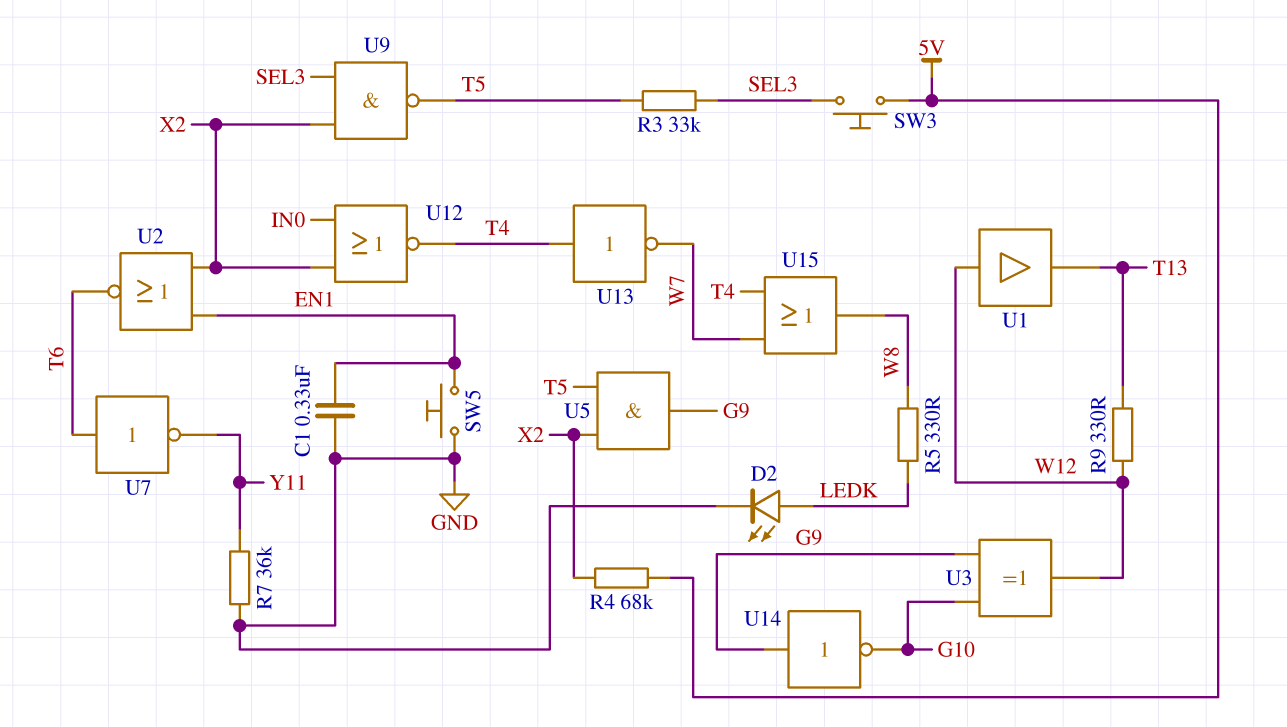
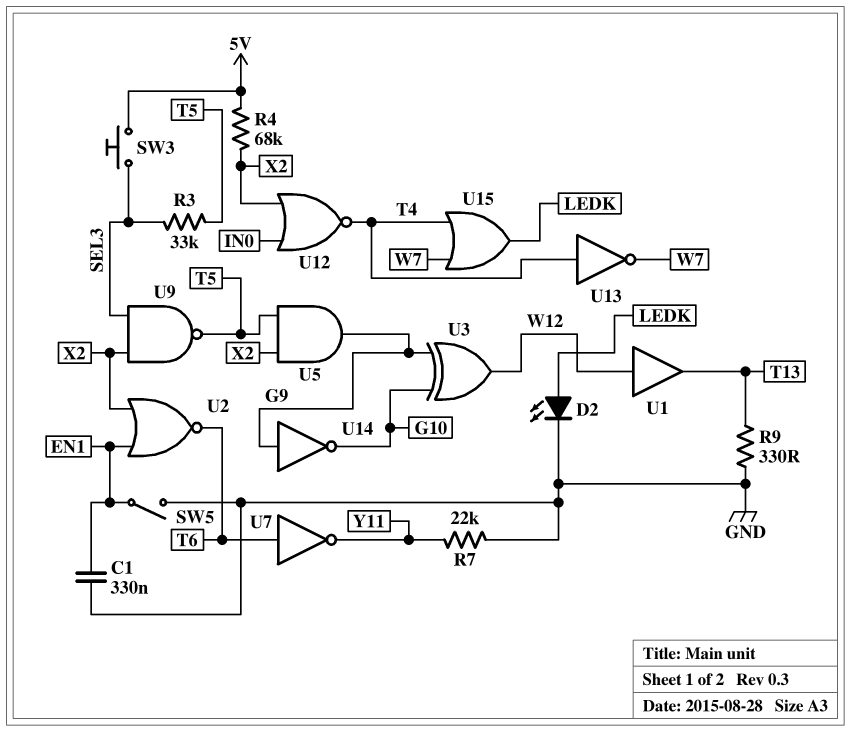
R5: 330 (LEDK, W8) -> none
R7: 36k (GND, Y11) -> 22k (GND, Y11)
R9: 330 (T13, W12) -> 330 (GND, T13)
SW5: button (EN1, GND) -> switch (EN1, GND)
U15: OR (in T4, in W7, out W8) -> OR (in T4, in W7, out LEDK)

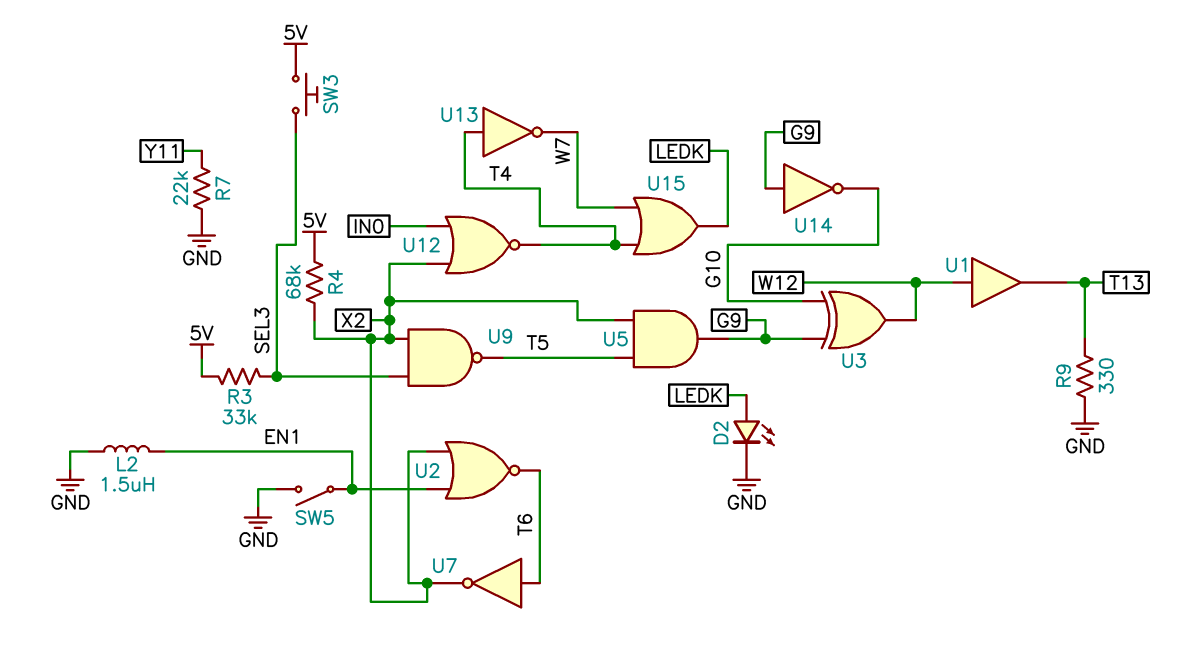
C1: 330nF (EN1, GND) -> none
L2: none -> 1.5uH (EN1, GND)
R3: 33k (SEL3, T5) -> 33k (5V, SEL3)
U7: NOT (in T6, out Y11) -> NOT (in T6, out X2)

